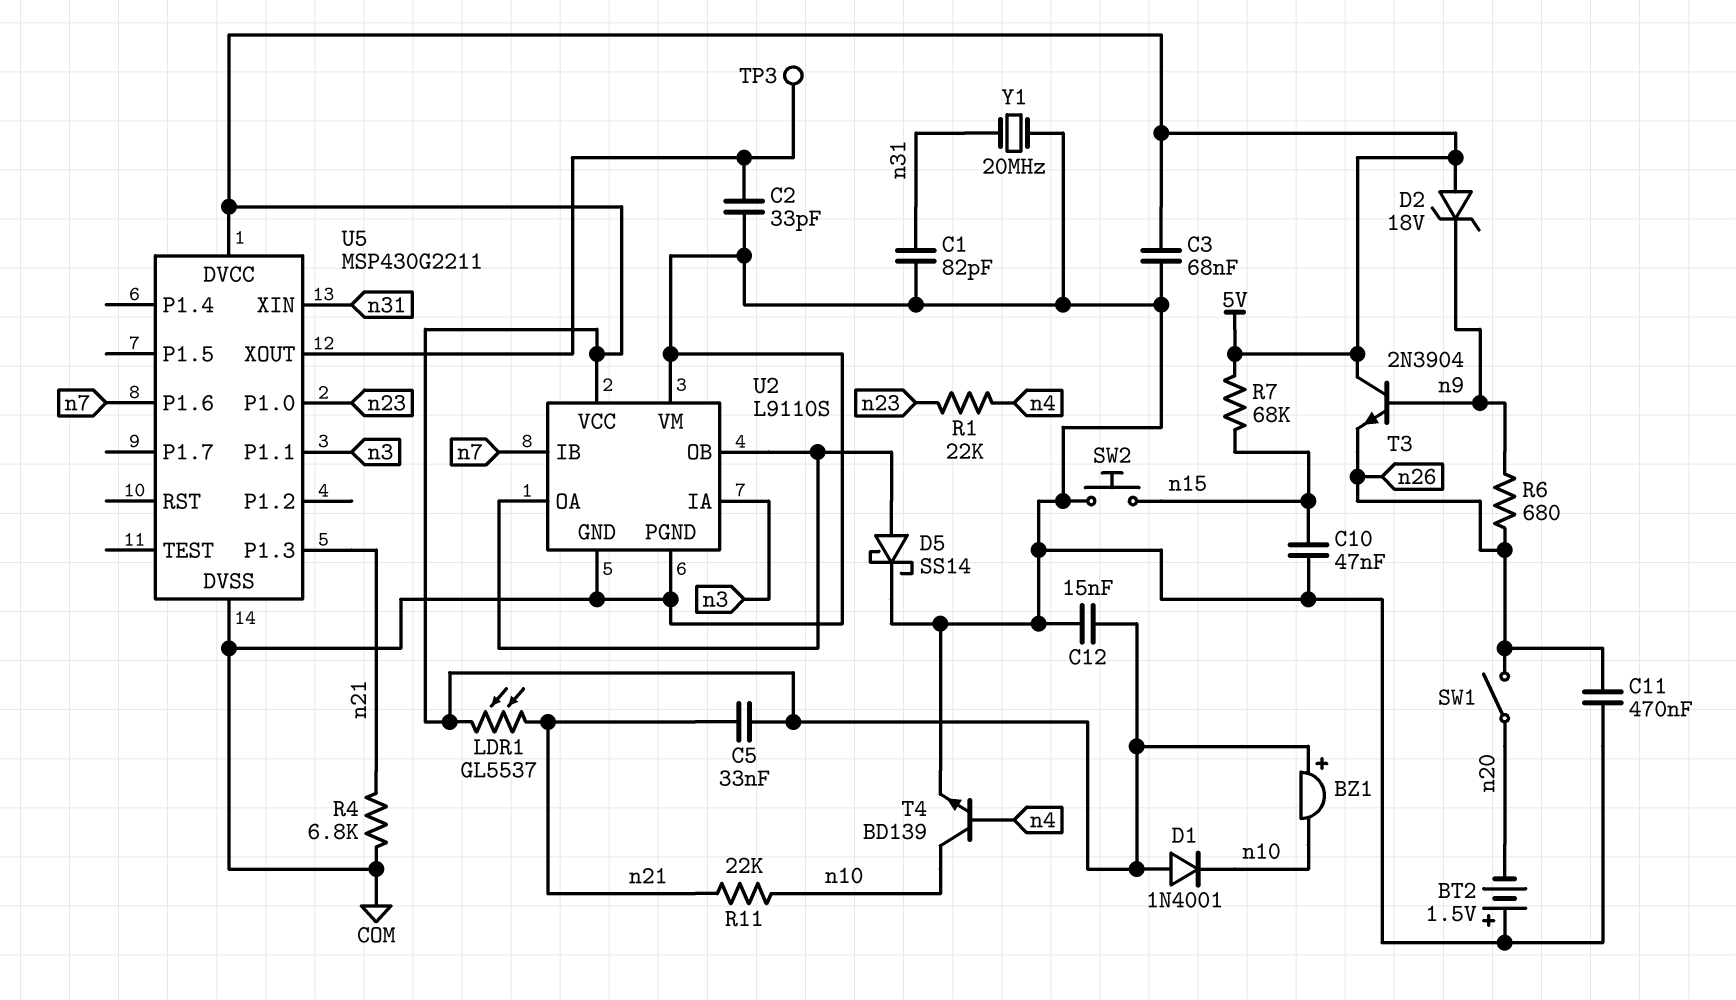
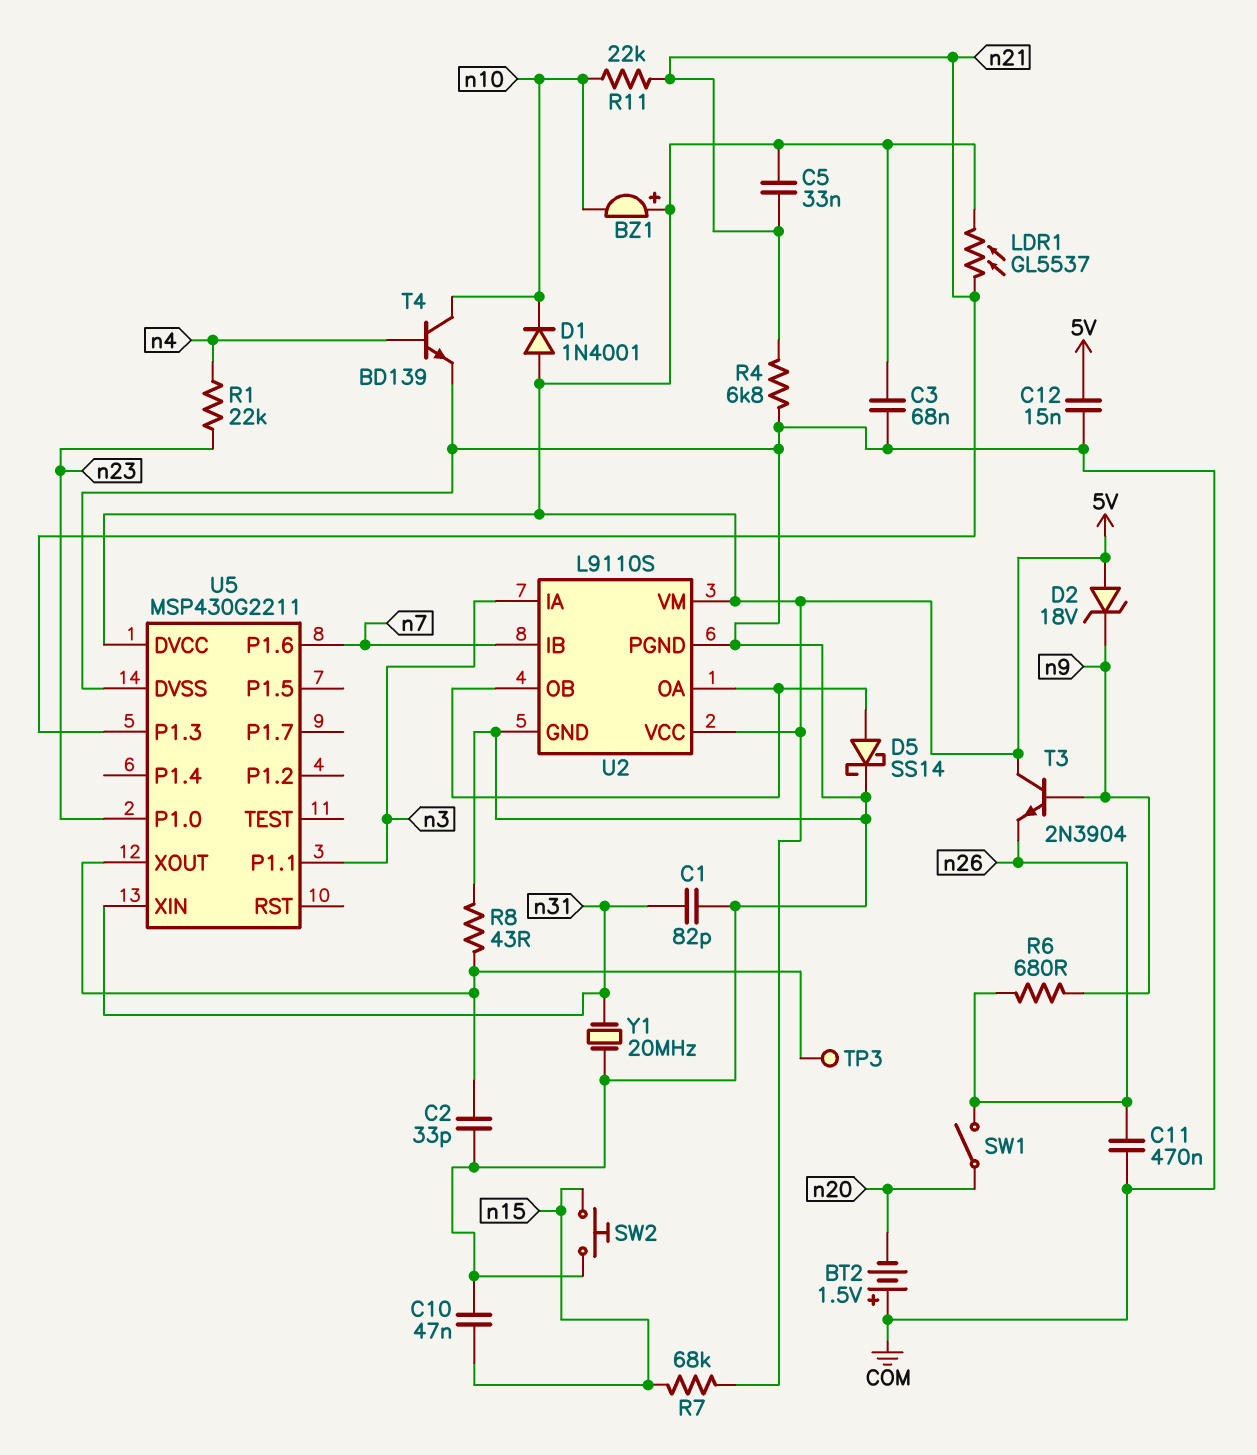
R8: none -> 43 (COM, U5/XOUT)
U2 pin VM: COM -> 5V

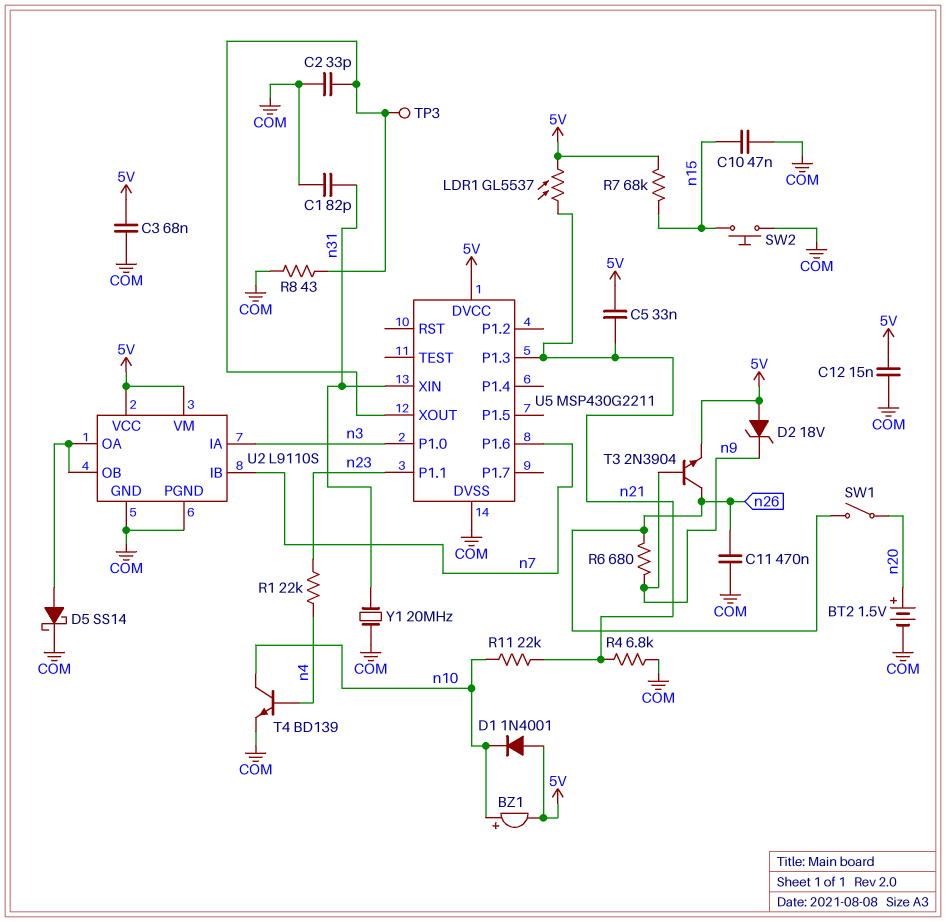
BT2: 1.5V (plus COM, minus n20) -> 1.5V (plus n20, minus COM)
BZ1: buzzer (plus 5V, minus n10) -> buzzer (plus n10, minus 5V)
T3: NPN 2N3904 (B n9, C 5V, E n26) -> NPN 2N3904 (B n9, C n26, E 5V)
U5 pin P1.0: n23 -> n3
U5 pin P1.1: n3 -> n23

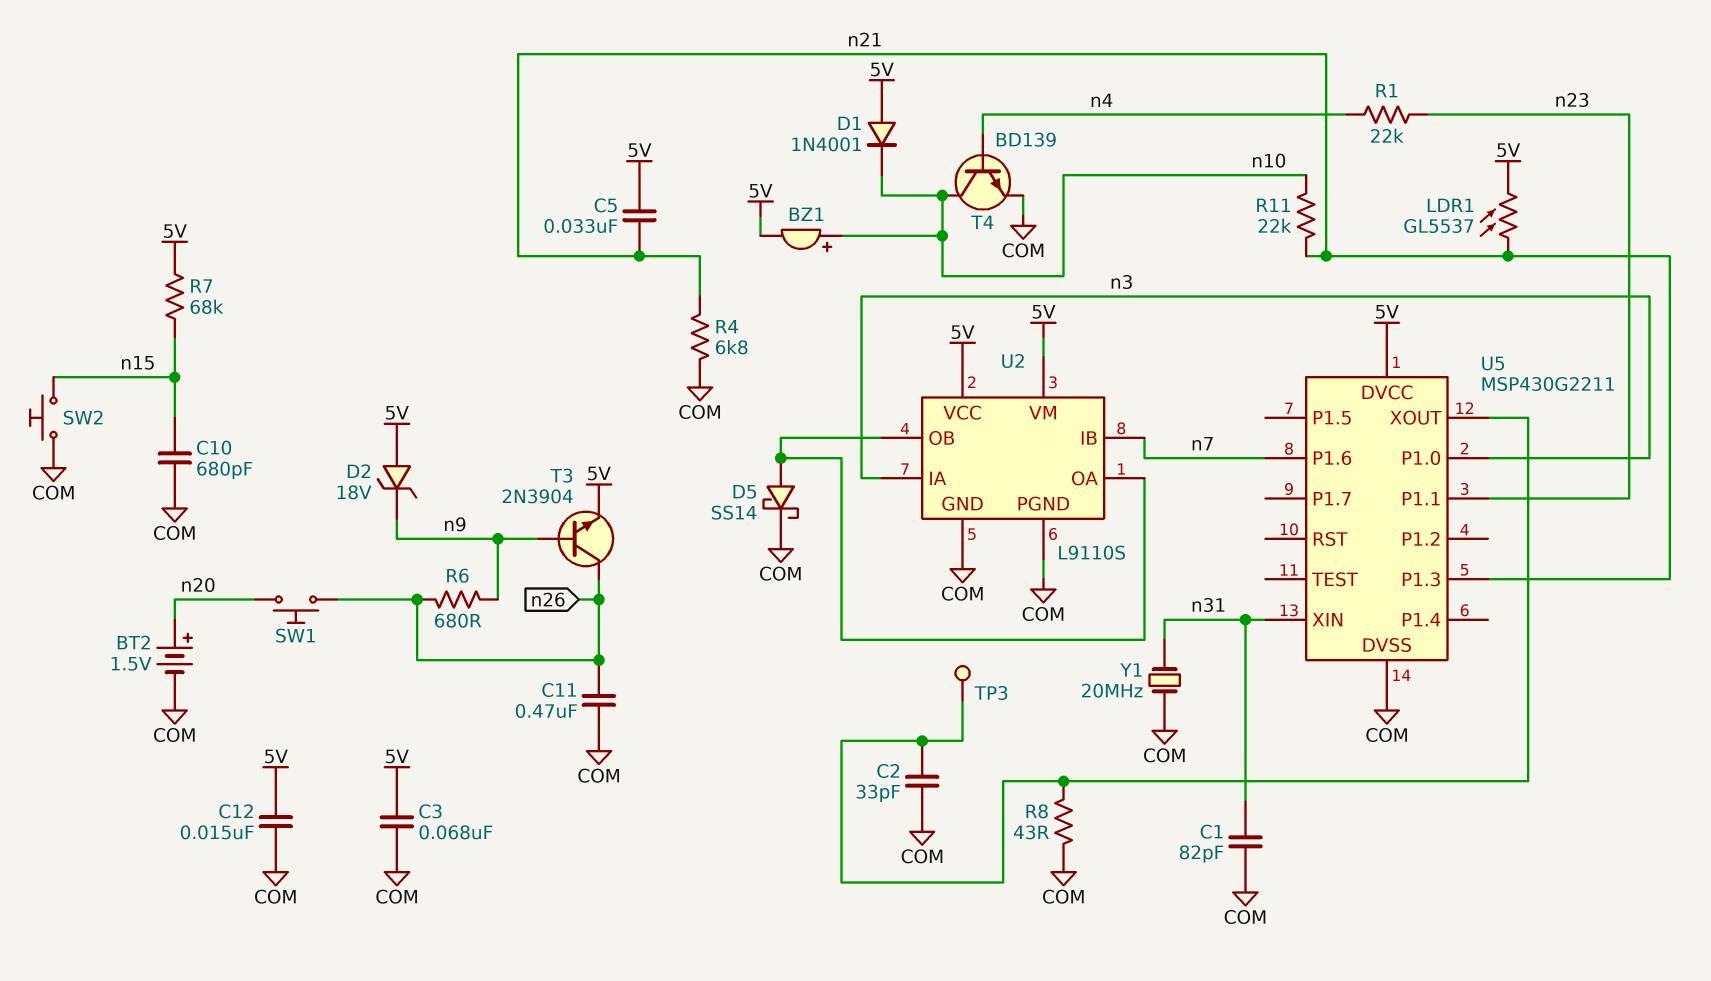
C10: 47nF (COM, n15) -> 680pF (COM, n15)
SW1: switch (n20, n26) -> button (n20, n26)

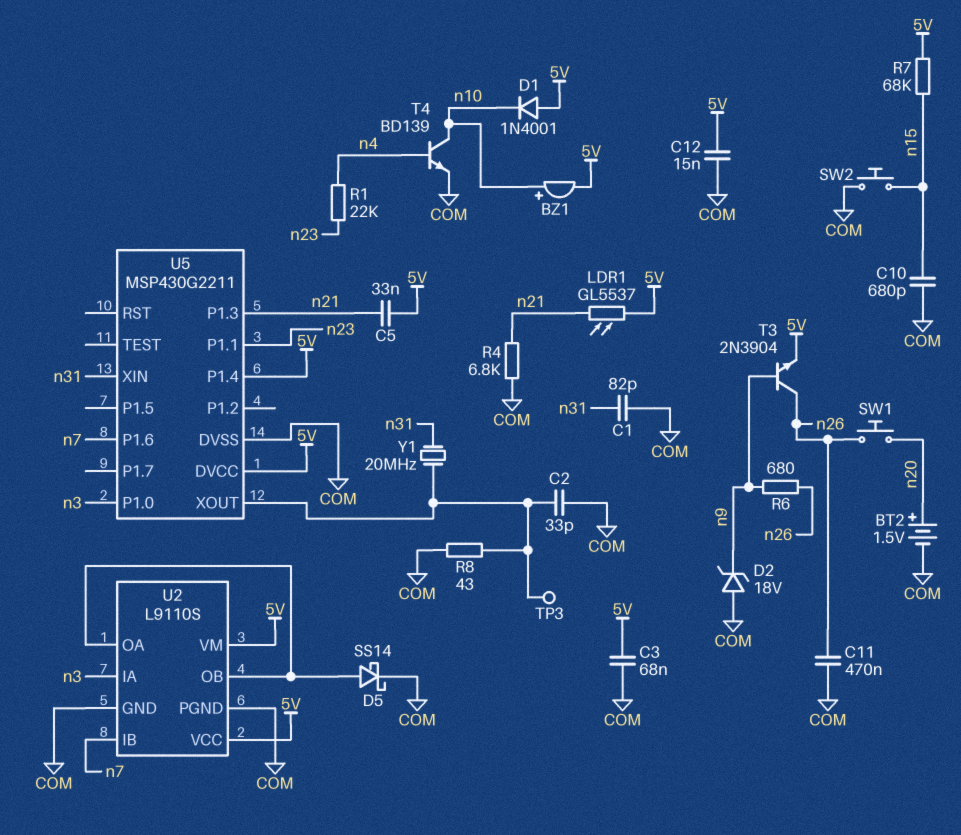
D2: zener 18V (A 5V, K n9) -> zener 18V (A COM, K n9)
R11: 22k (n10, n21) -> none
U5 pin P1.4: none -> 5V
Y1: 20MHz (COM, n31) -> 20MHz (U5/XOUT, n31)

